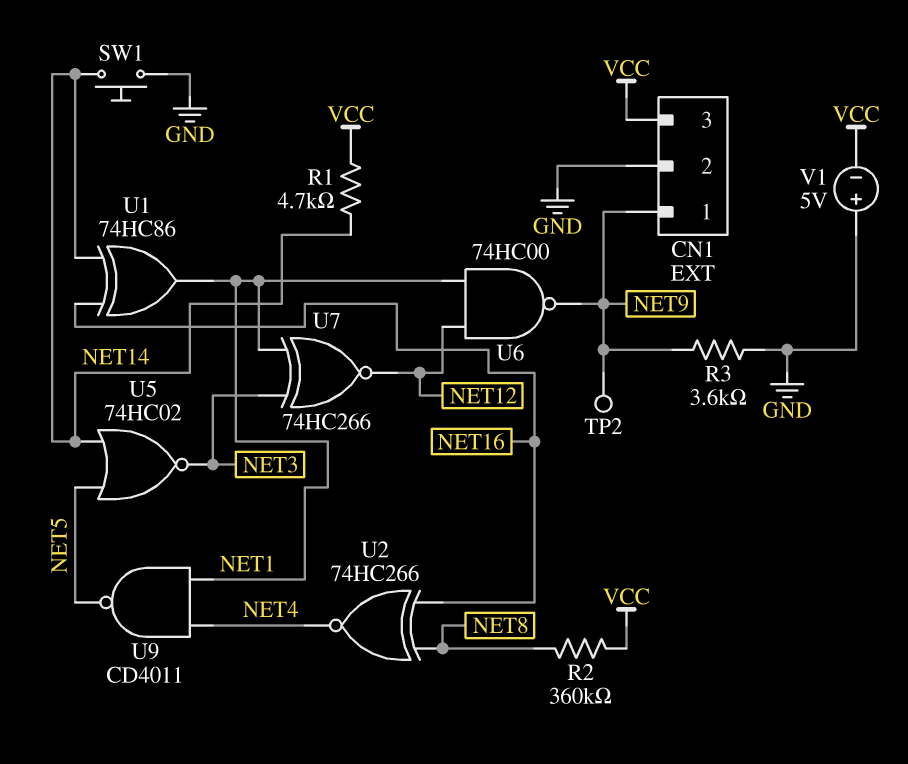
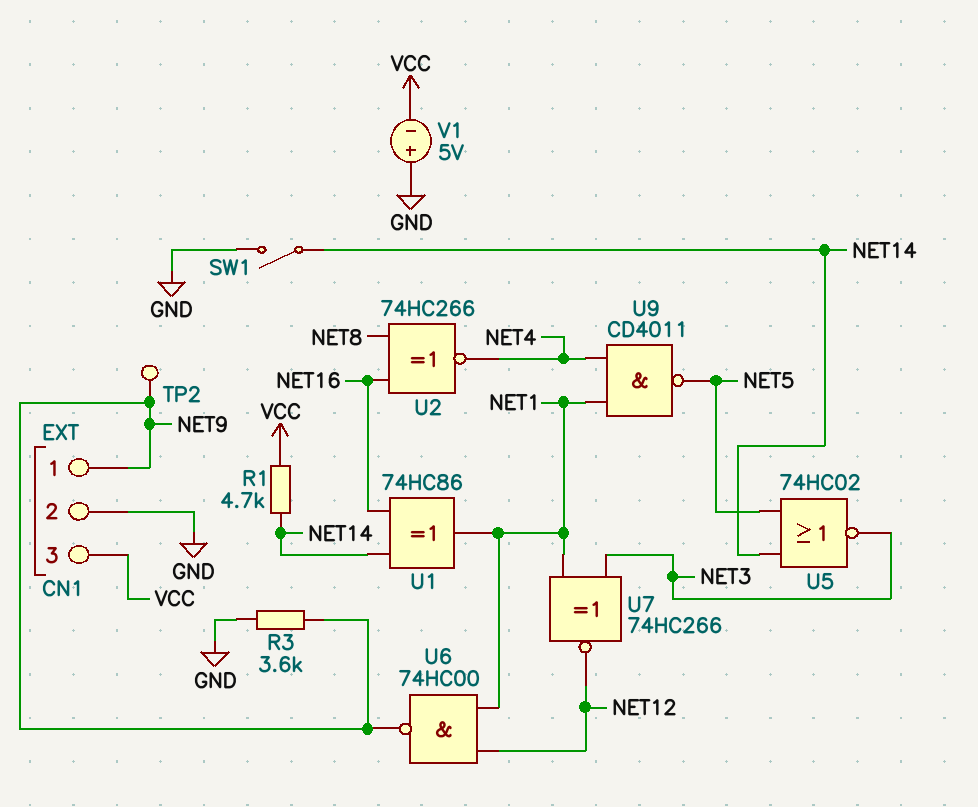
R2: 360k (NET8, VCC) -> none
SW1: button (GND, NET14) -> switch (GND, NET14)

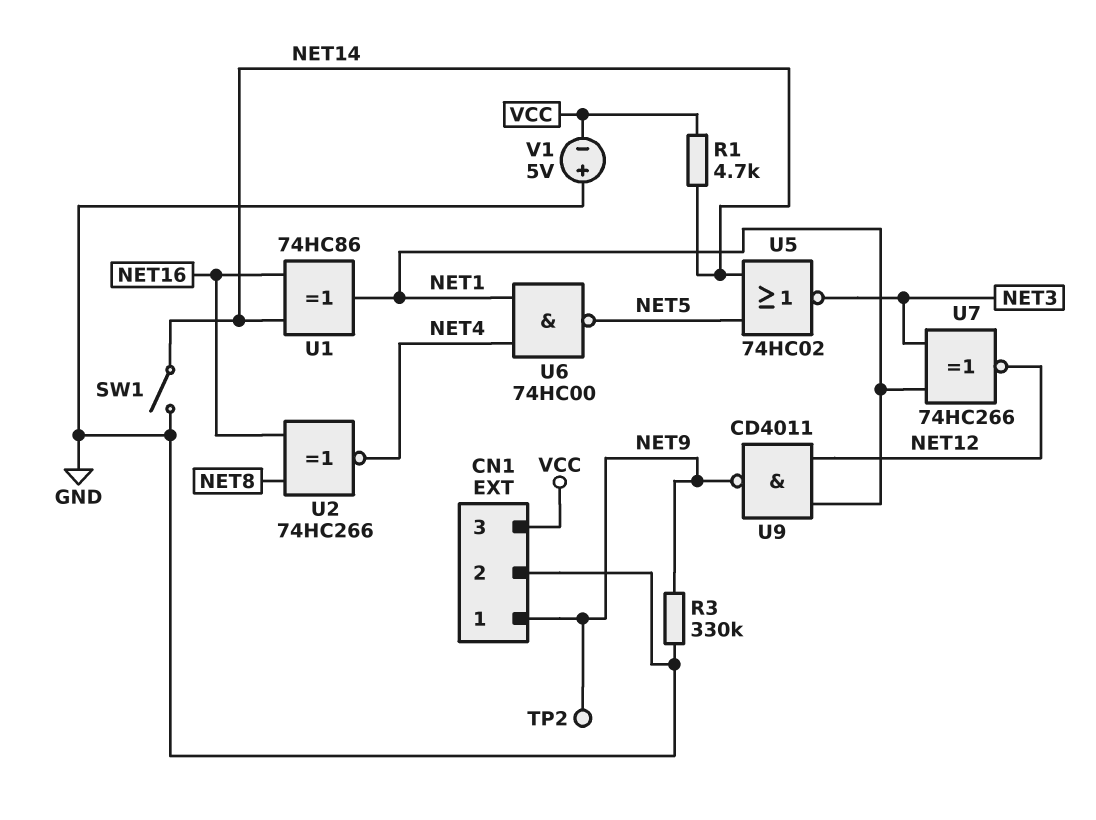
R3: 3.6k (GND, NET9) -> 330k (GND, NET9)
U6: NAND 74HC00 (in NET1, in NET12, out NET9) -> NAND 74HC00 (in NET1, in NET4, out NET5)
U9: NAND CD4011 (in NET1, in NET4, out NET5) -> NAND CD4011 (in NET1, in NET12, out NET9)

